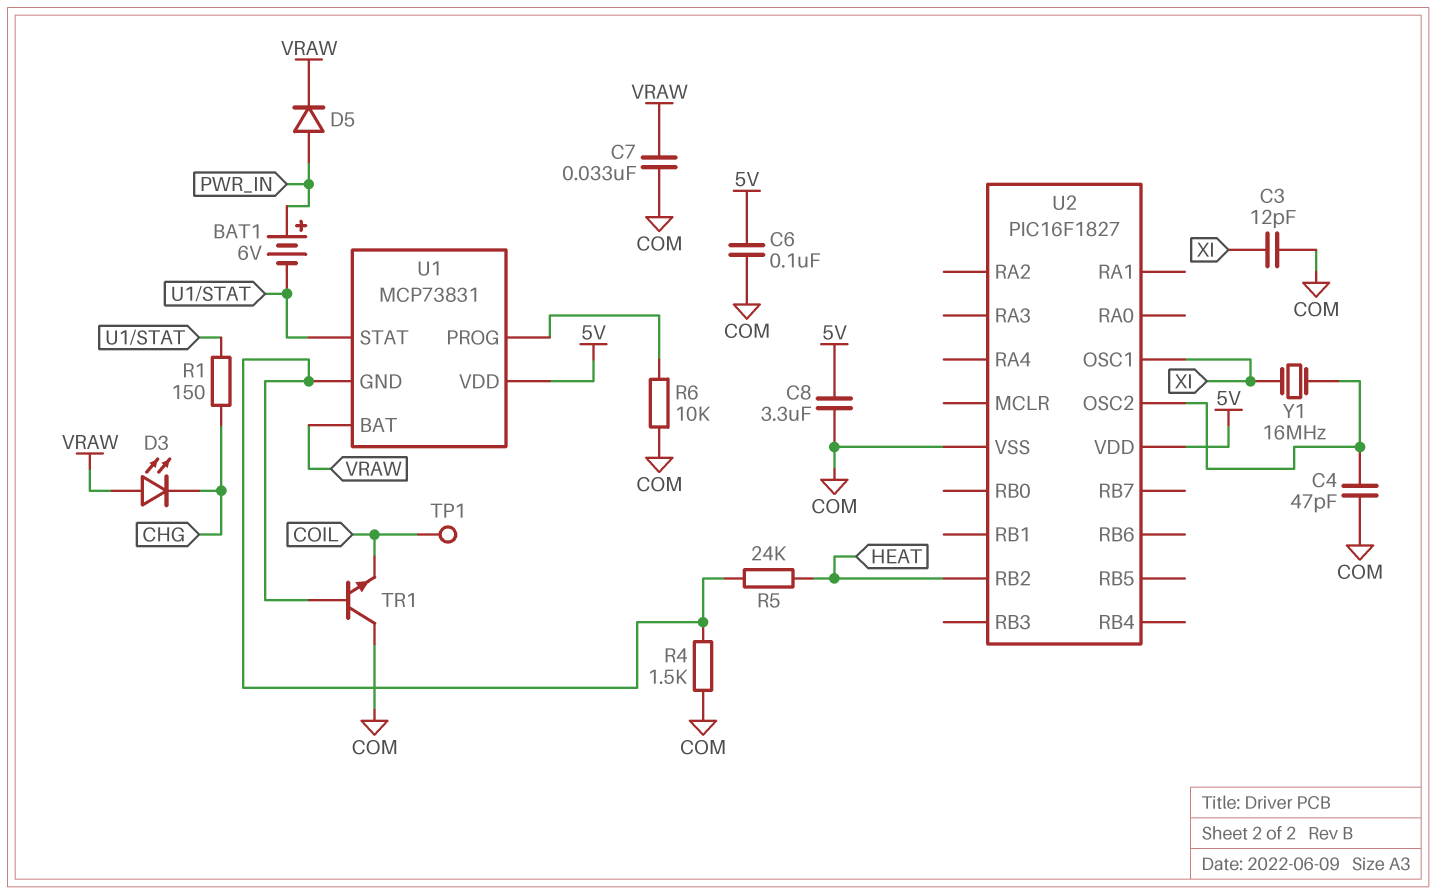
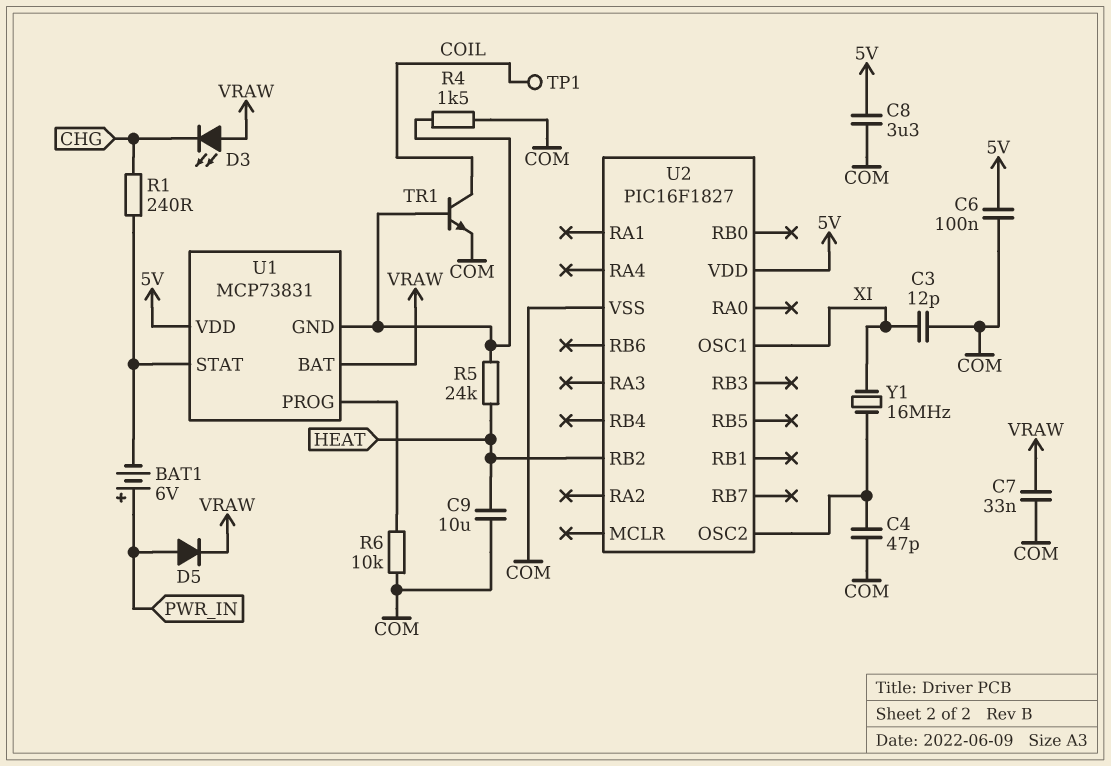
C9: none -> 10uF (COM, HEAT)
R1: 150 (CHG, U1/STAT) -> 240 (CHG, U1/STAT)
TR1: NPN (B U1/GND, C COM, E COIL) -> NPN (B U1/GND, C COIL, E COM)

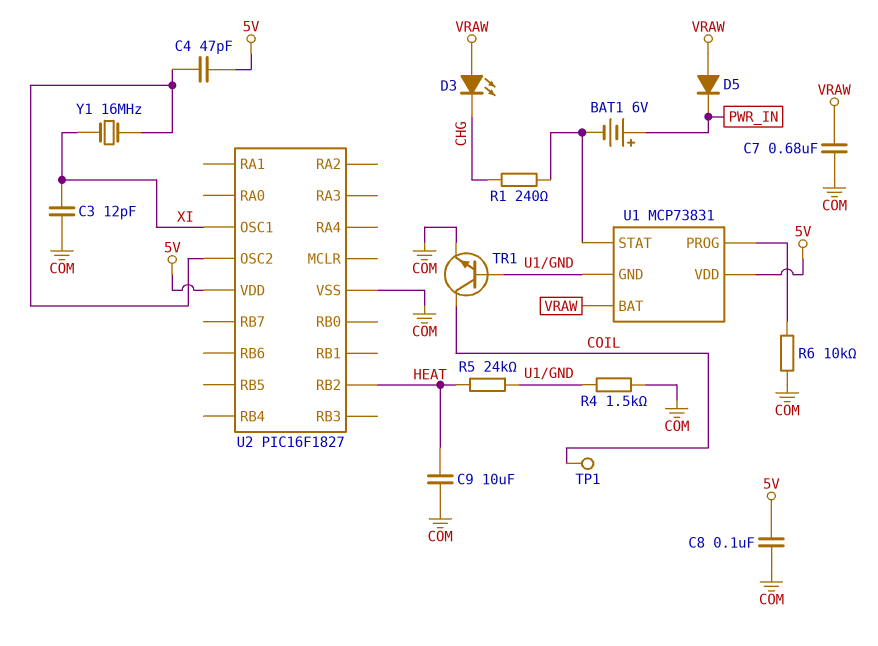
C4: 47pF (COM, U2/OSC2) -> 47pF (5V, U2/OSC2)
C6: 100nF (5V, COM) -> none
C7: 33nF (COM, VRAW) -> 680nF (COM, VRAW)
C8: 3.3uF (5V, COM) -> 100nF (5V, COM)
D5: diode (A PWR_IN, K VRAW) -> diode (A VRAW, K PWR_IN)

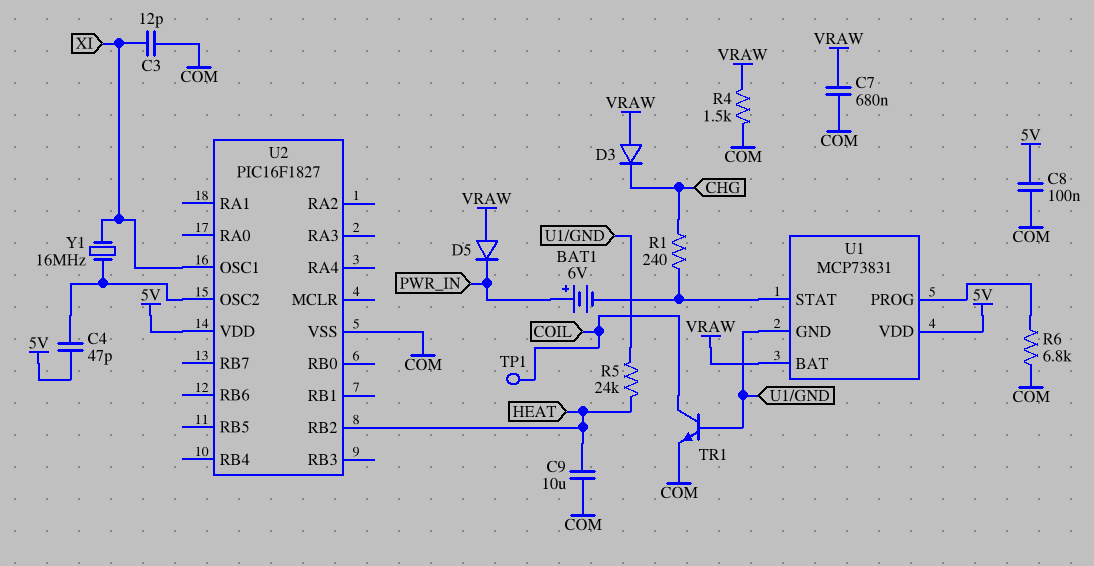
D3: LED (A VRAW, K CHG) -> diode (A VRAW, K CHG)
R4: 1.5k (COM, U1/GND) -> 1.5k (COM, VRAW)
R6: 10k (COM, U1/PROG) -> 6.8k (COM, U1/PROG)

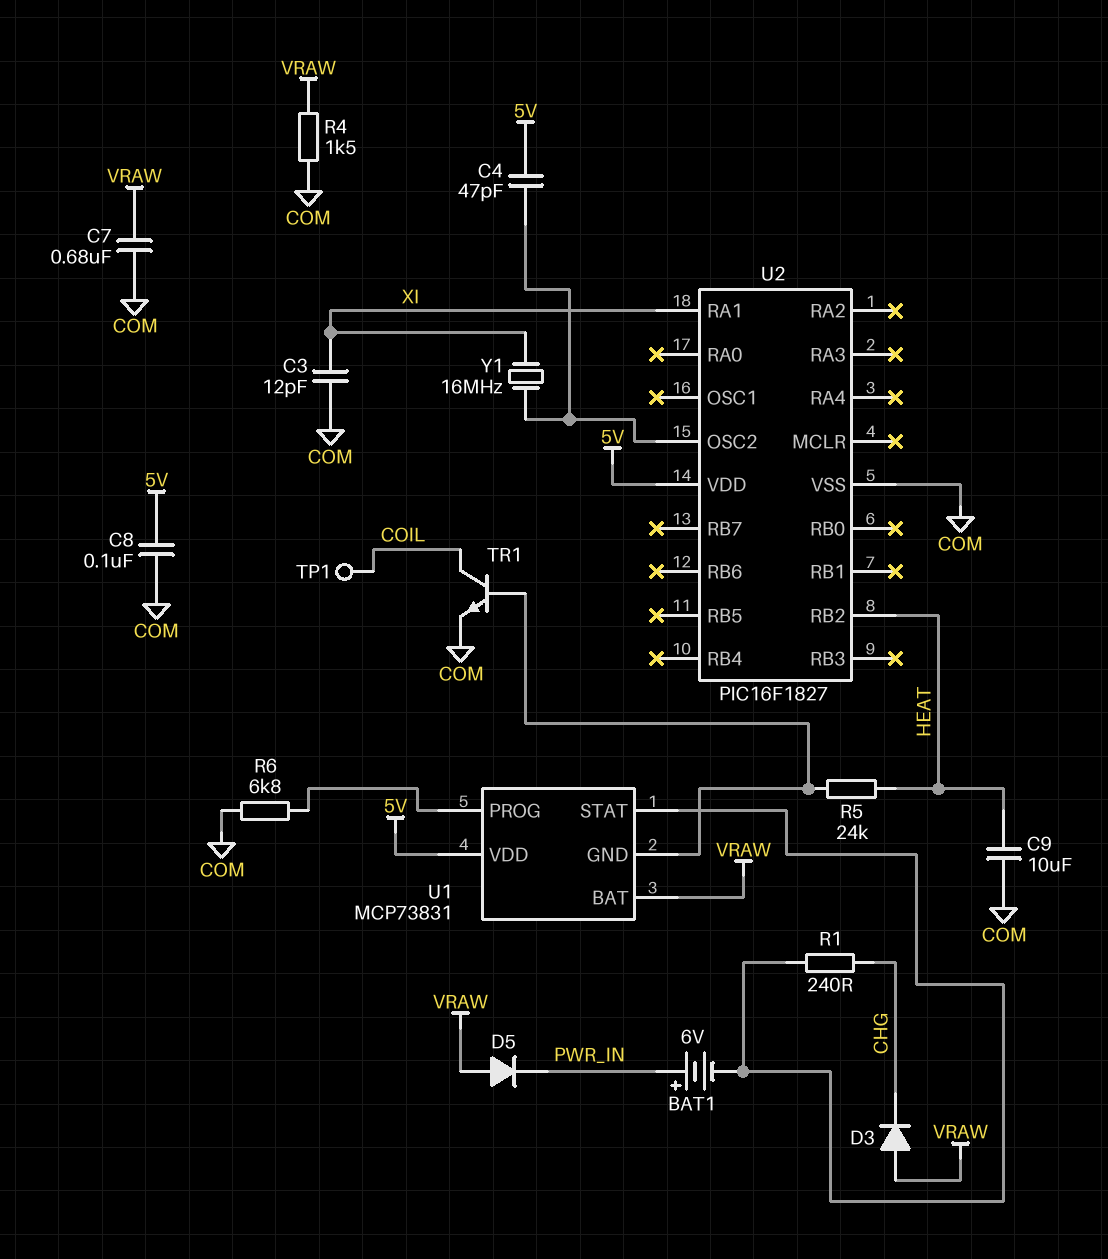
U2 pin OSC1: XI -> none
U2 pin RA1: none -> XI

